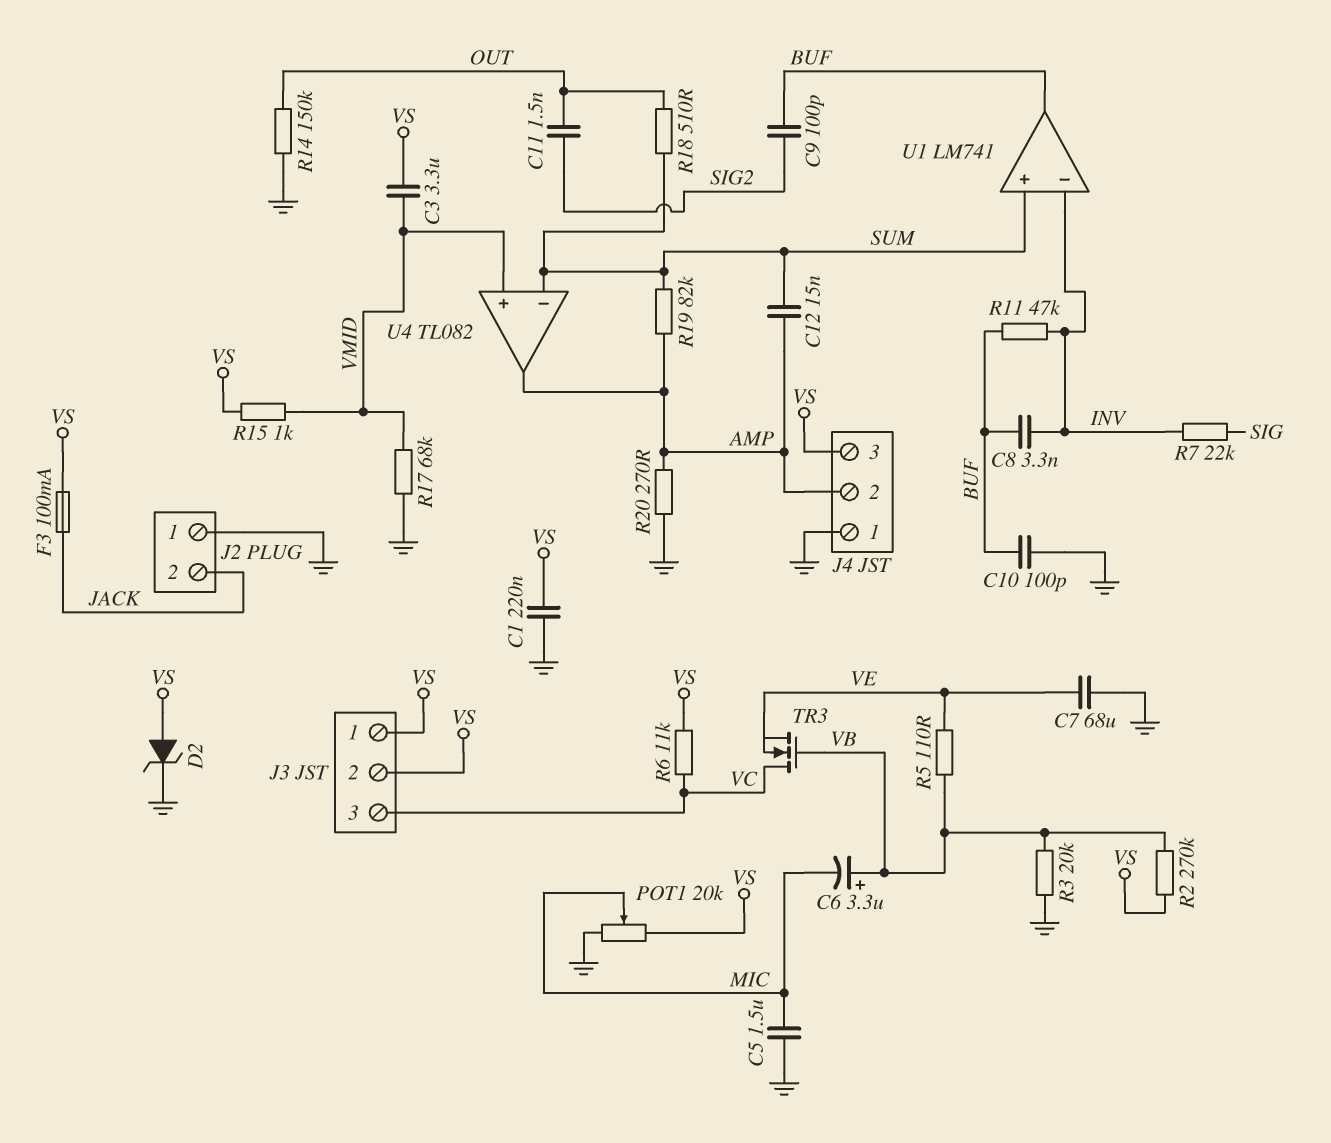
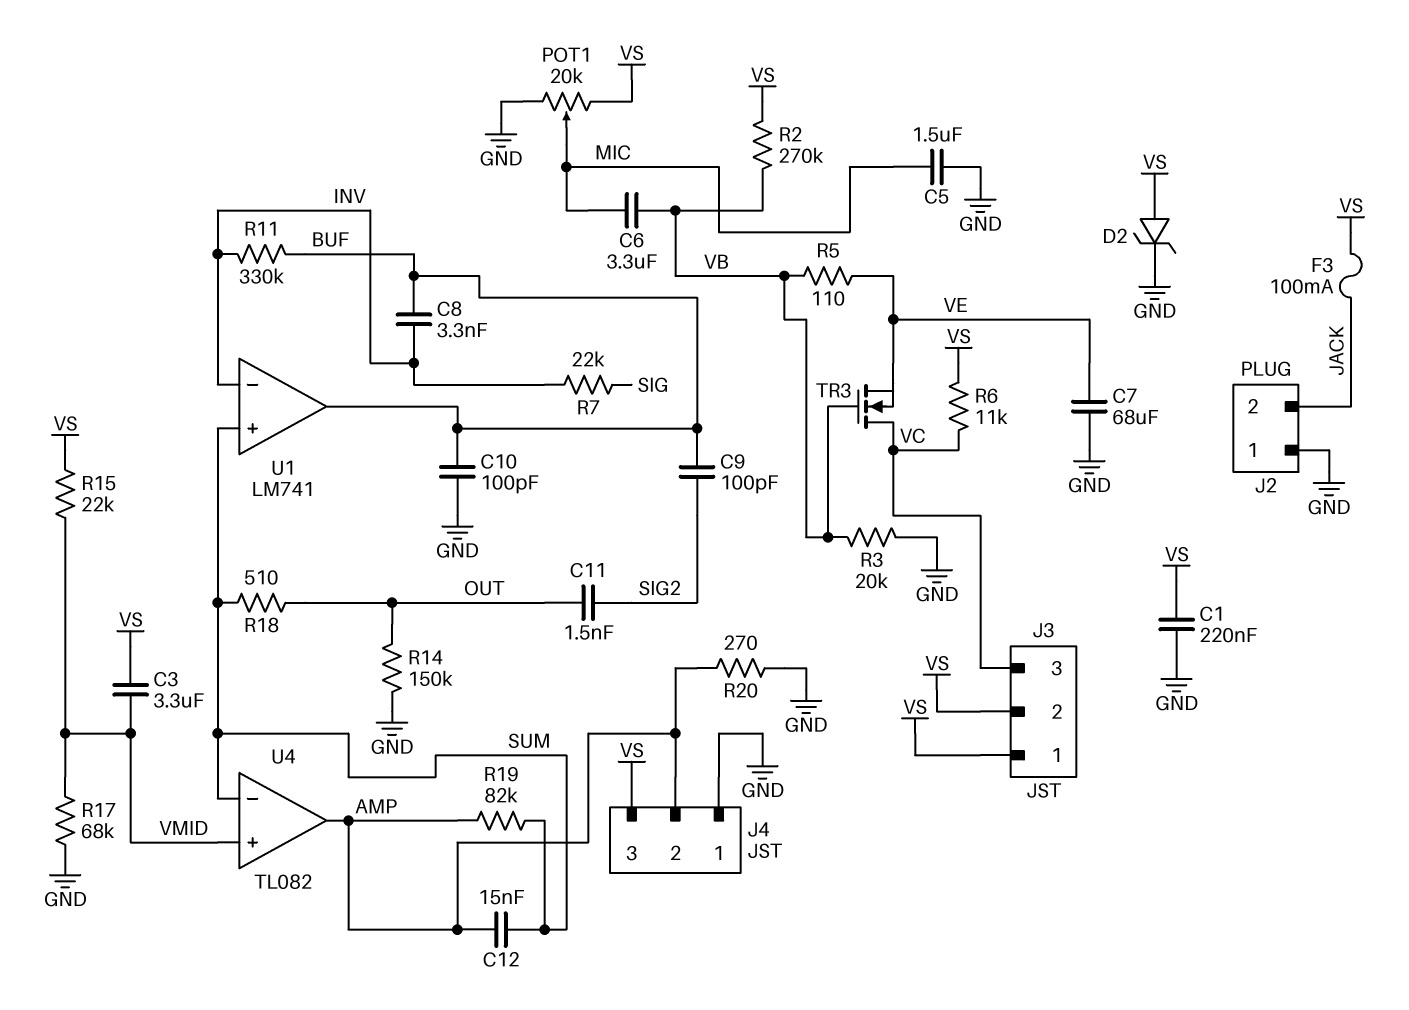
C6: 3.3uF (plus VB, minus MIC) -> 3.3uF (MIC, VB)
R11: 47k (BUF, INV) -> 330k (BUF, INV)
R15: 1k (VMID, VS) -> 22k (VMID, VS)

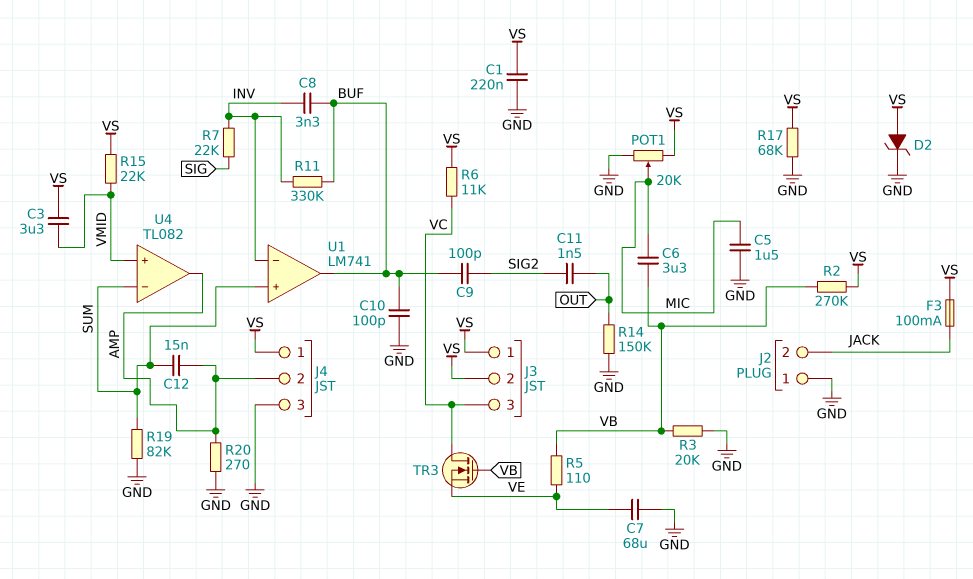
J4 pin 1: GND -> VS
J4 pin 3: VS -> GND
R17: 68k (GND, VMID) -> 68k (GND, VS)
R18: 510 (OUT, SUM) -> none
R19: 82k (AMP, SUM) -> 82k (GND, SUM)

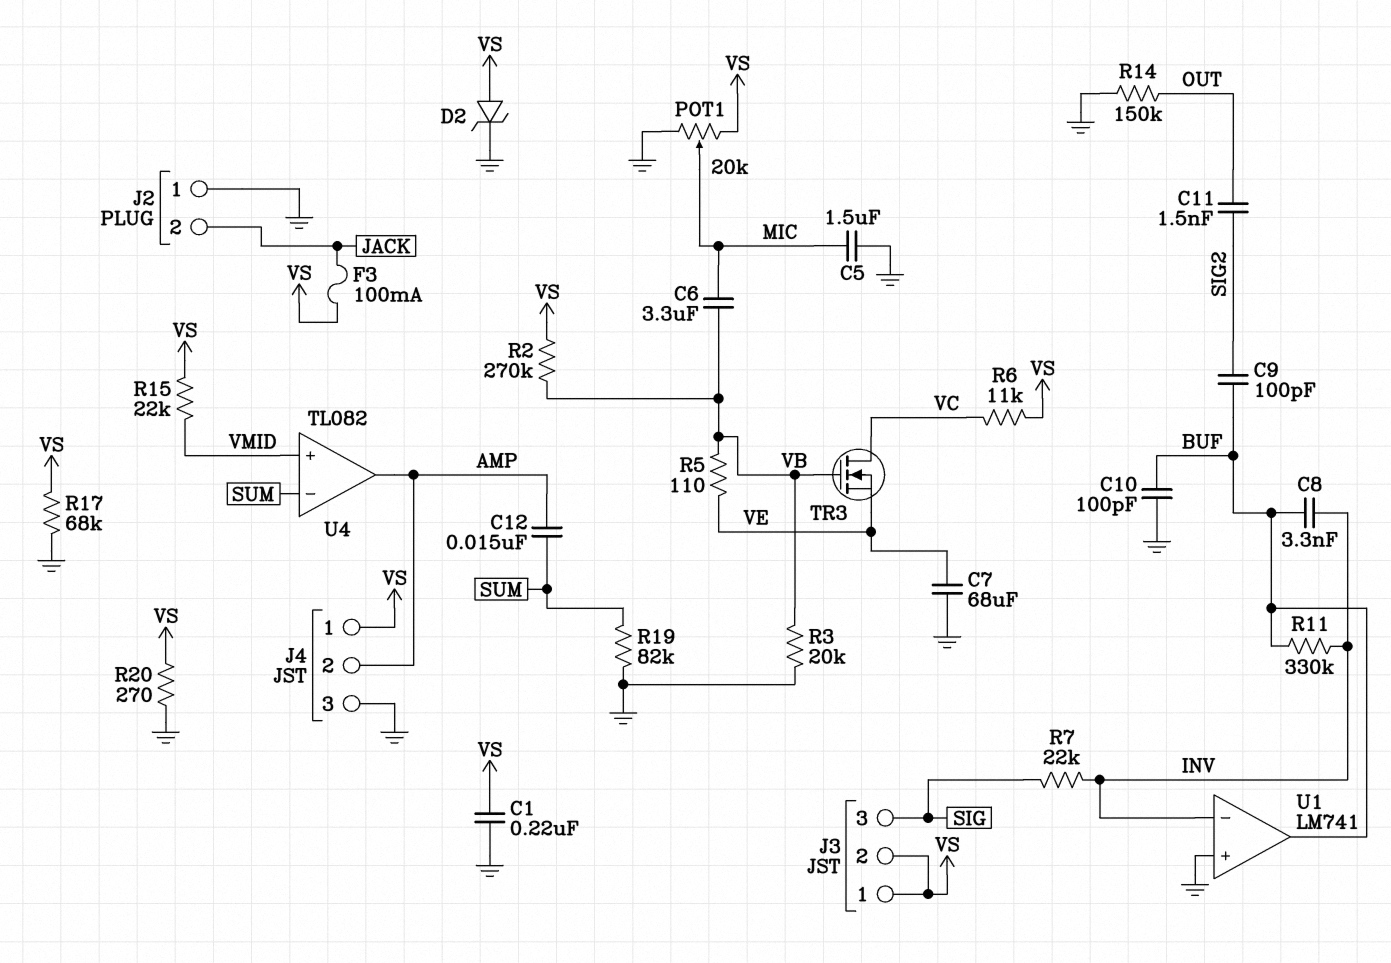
C3: 3.3uF (VMID, VS) -> none
J3 pin 3: VC -> SIG
R20: 270 (AMP, GND) -> 270 (GND, VS)
U1 pin in+: SUM -> GND

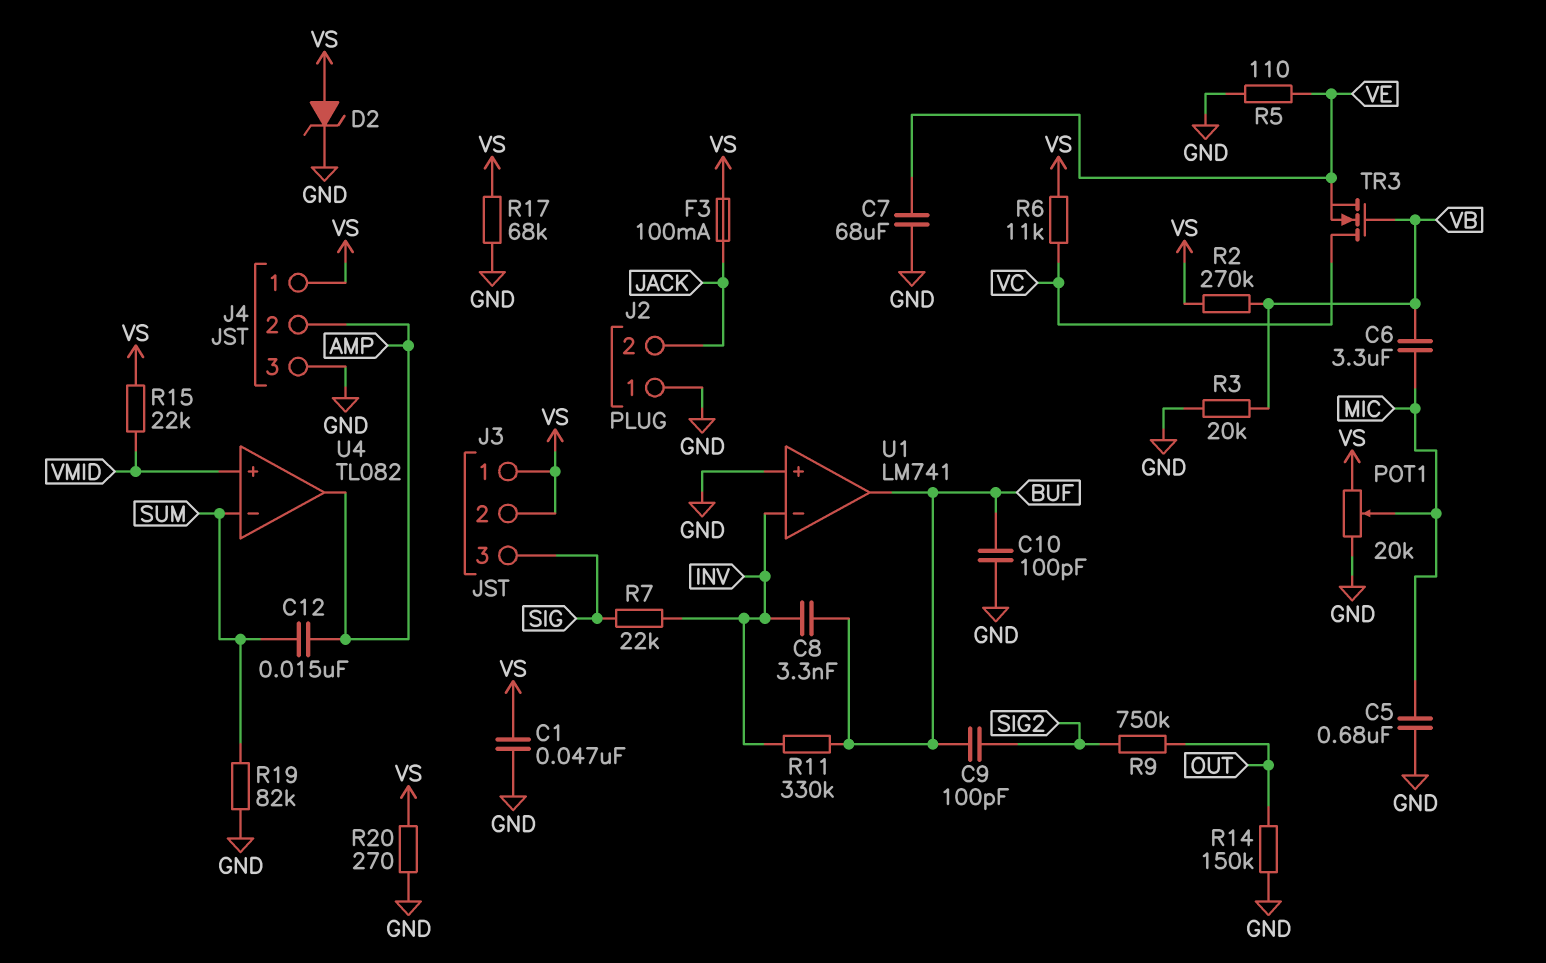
C1: 220nF (GND, VS) -> 47nF (GND, VS)
C5: 1.5uF (GND, MIC) -> 680nF (GND, MIC)
C11: 1.5nF (OUT, SIG2) -> none
R5: 110 (VB, VE) -> 110 (GND, VE)
R9: none -> 750k (OUT, SIG2)

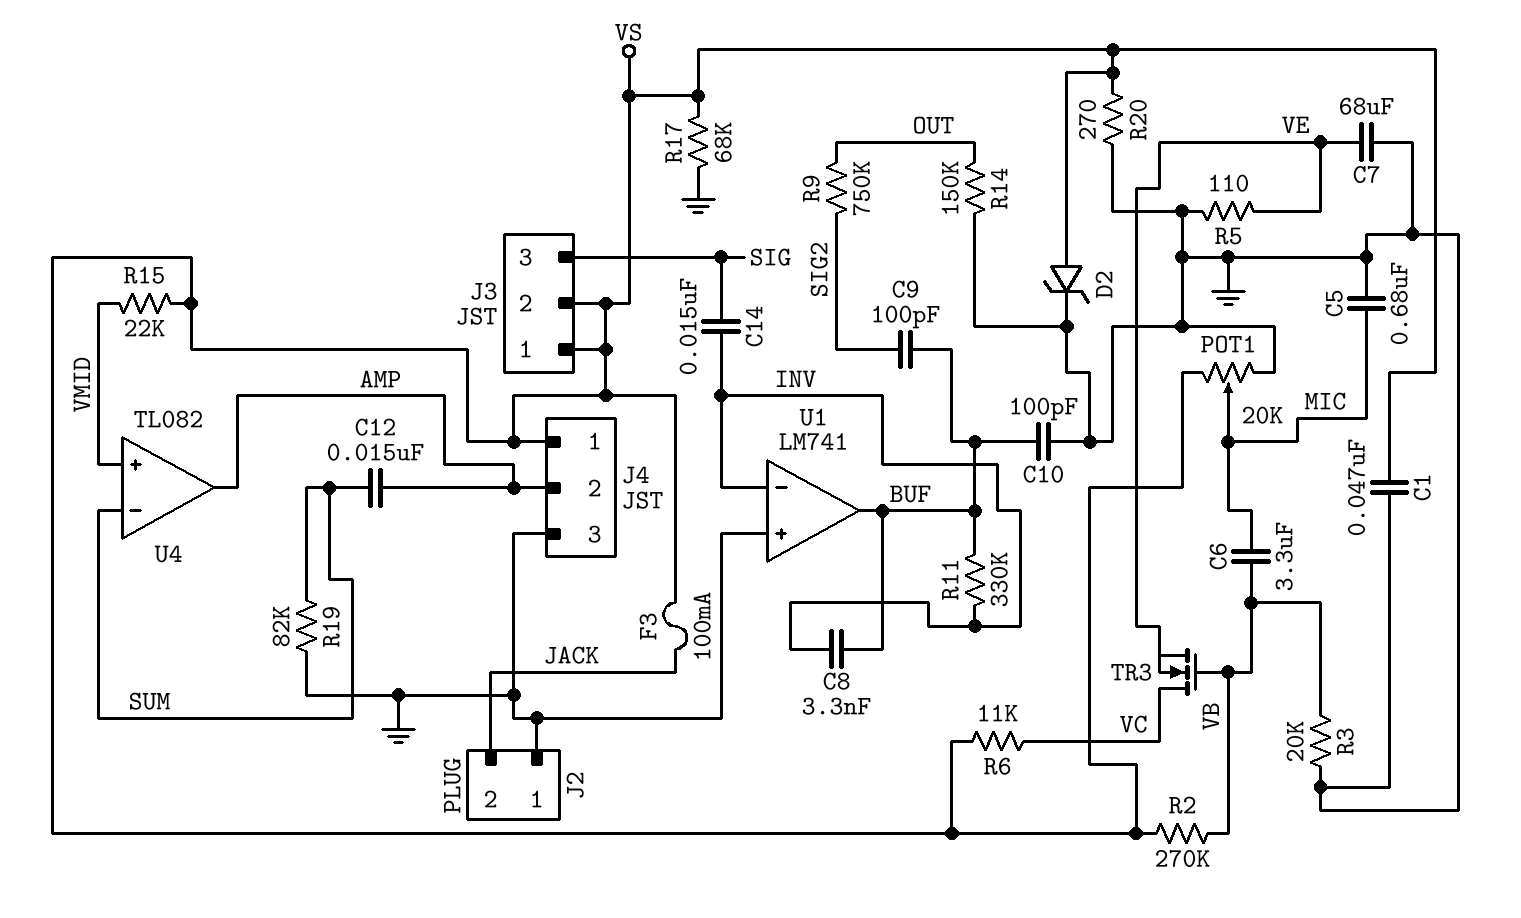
C14: none -> 15nF (INV, SIG)
R7: 22k (INV, SIG) -> none

